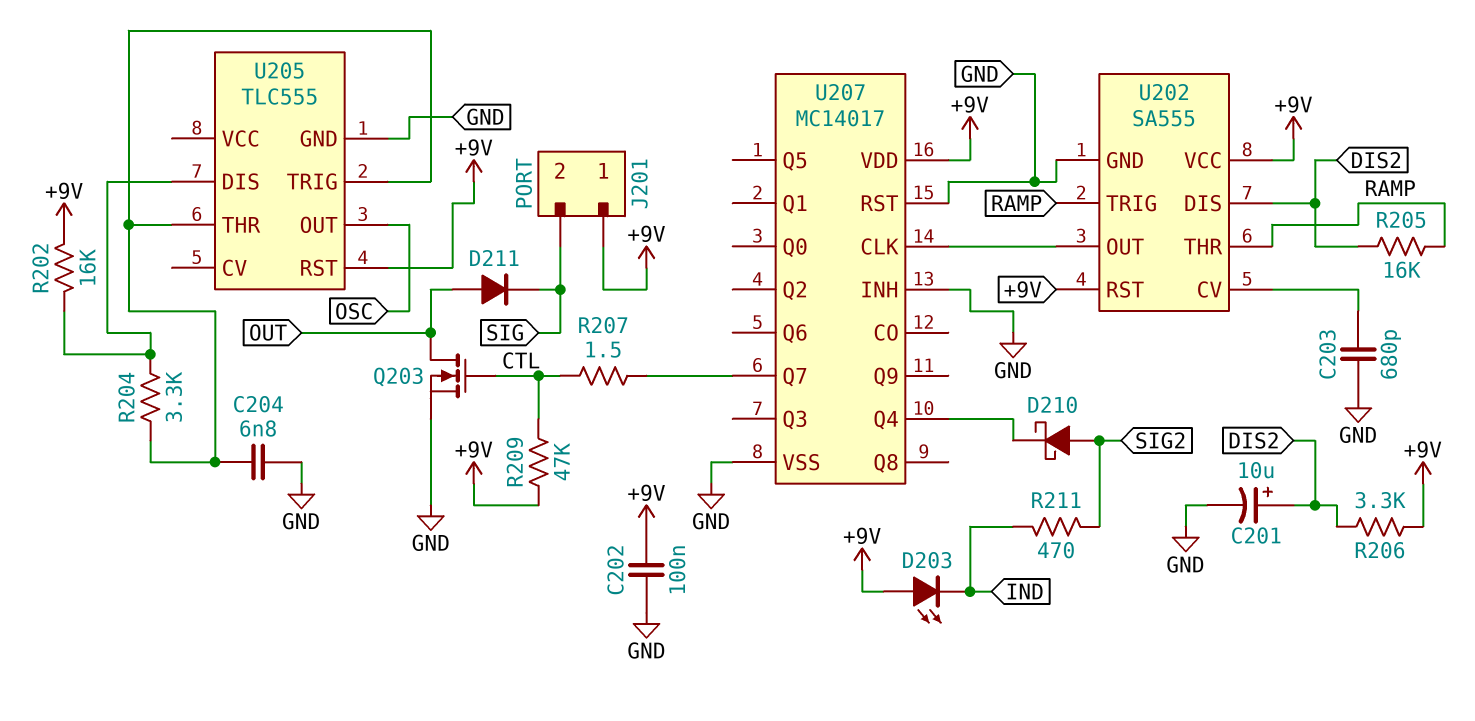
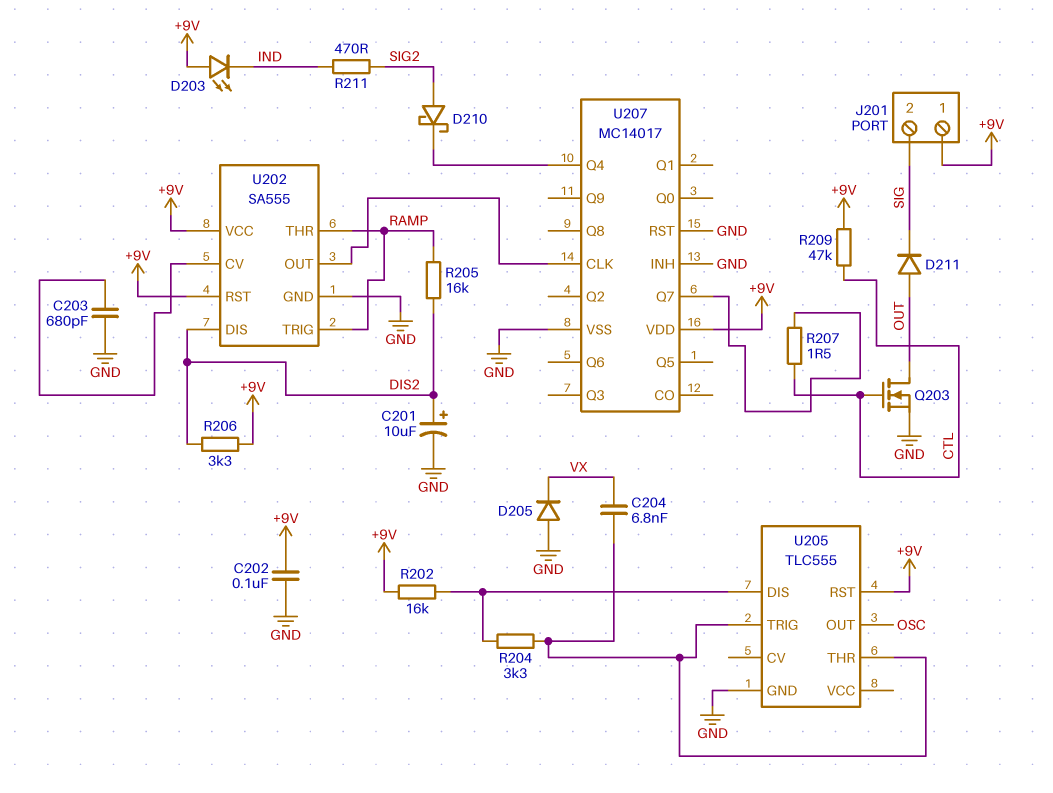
C204: 6.8nF (GND, U205/THR) -> 6.8nF (U205/THR, VX)
D205: none -> diode (A GND, K VX)

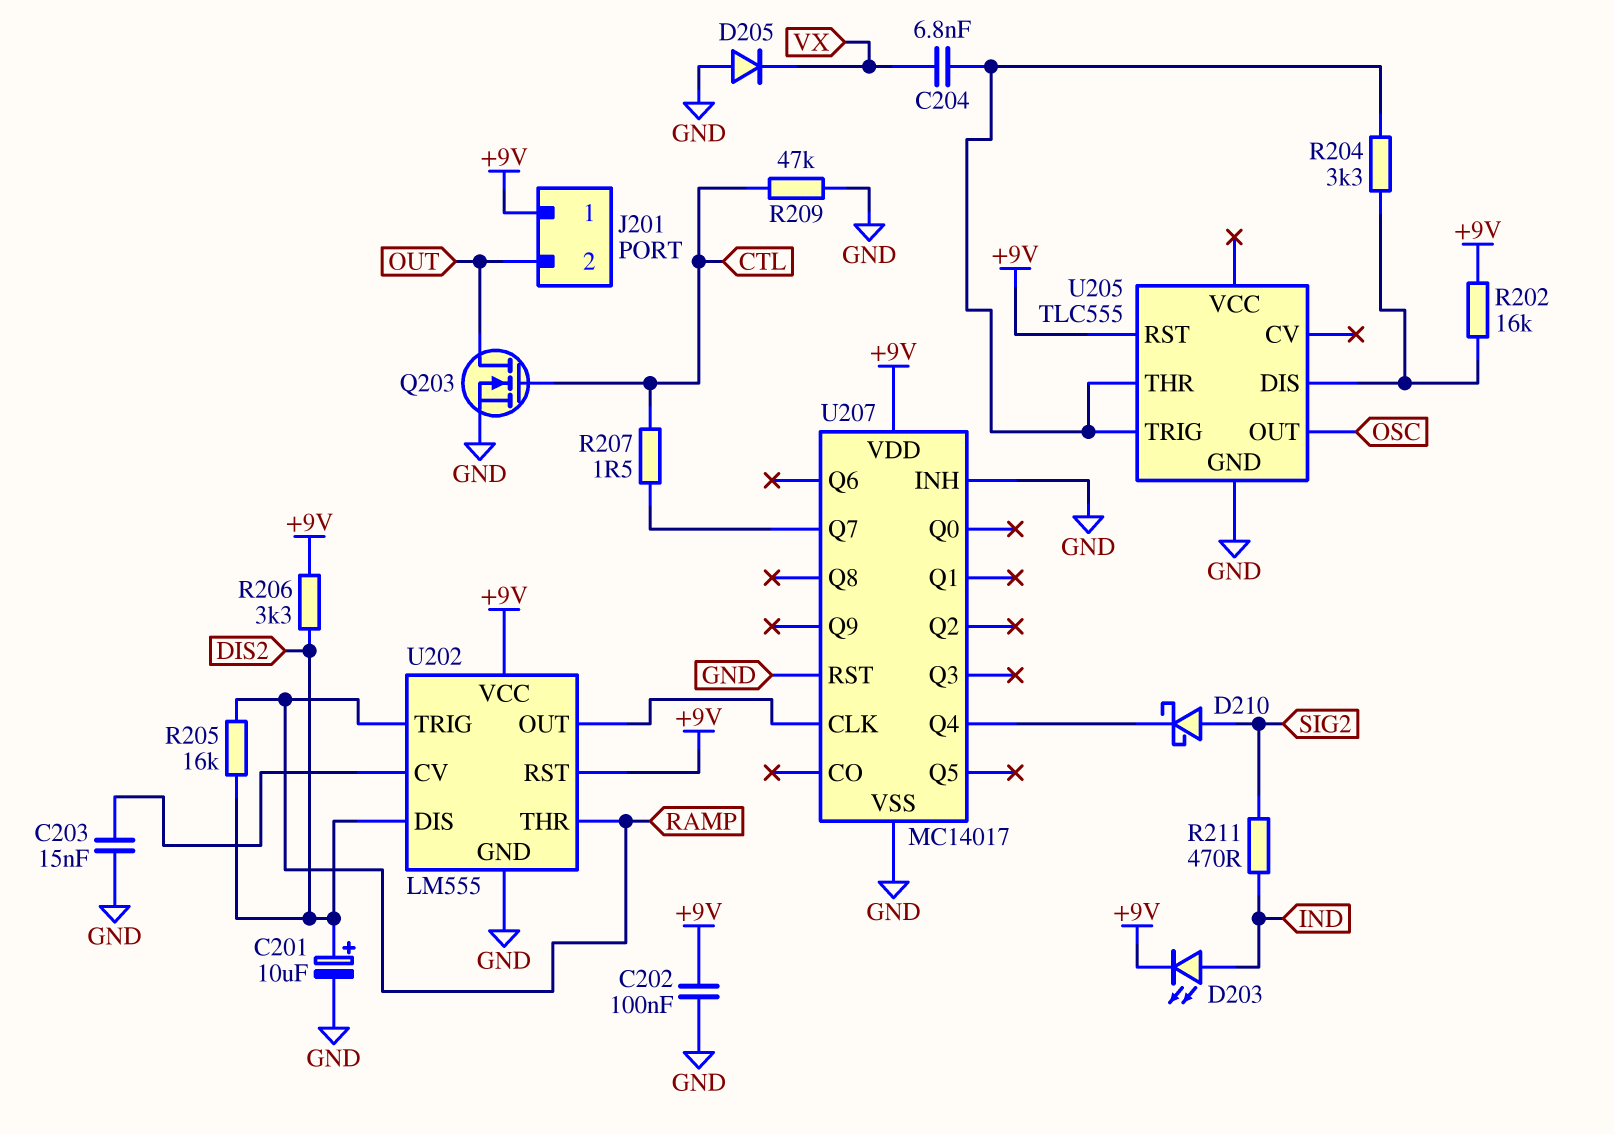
C203: 680pF (GND, U202/CV) -> 15nF (GND, U202/CV)
D203: LED (A +9V, K IND) -> LED (A IND, K +9V)
D211: diode (A OUT, K SIG) -> none
J201 pin 2: SIG -> OUT
R209: 47k (+9V, CTL) -> 47k (CTL, GND)
U202: SA555 -> LM555

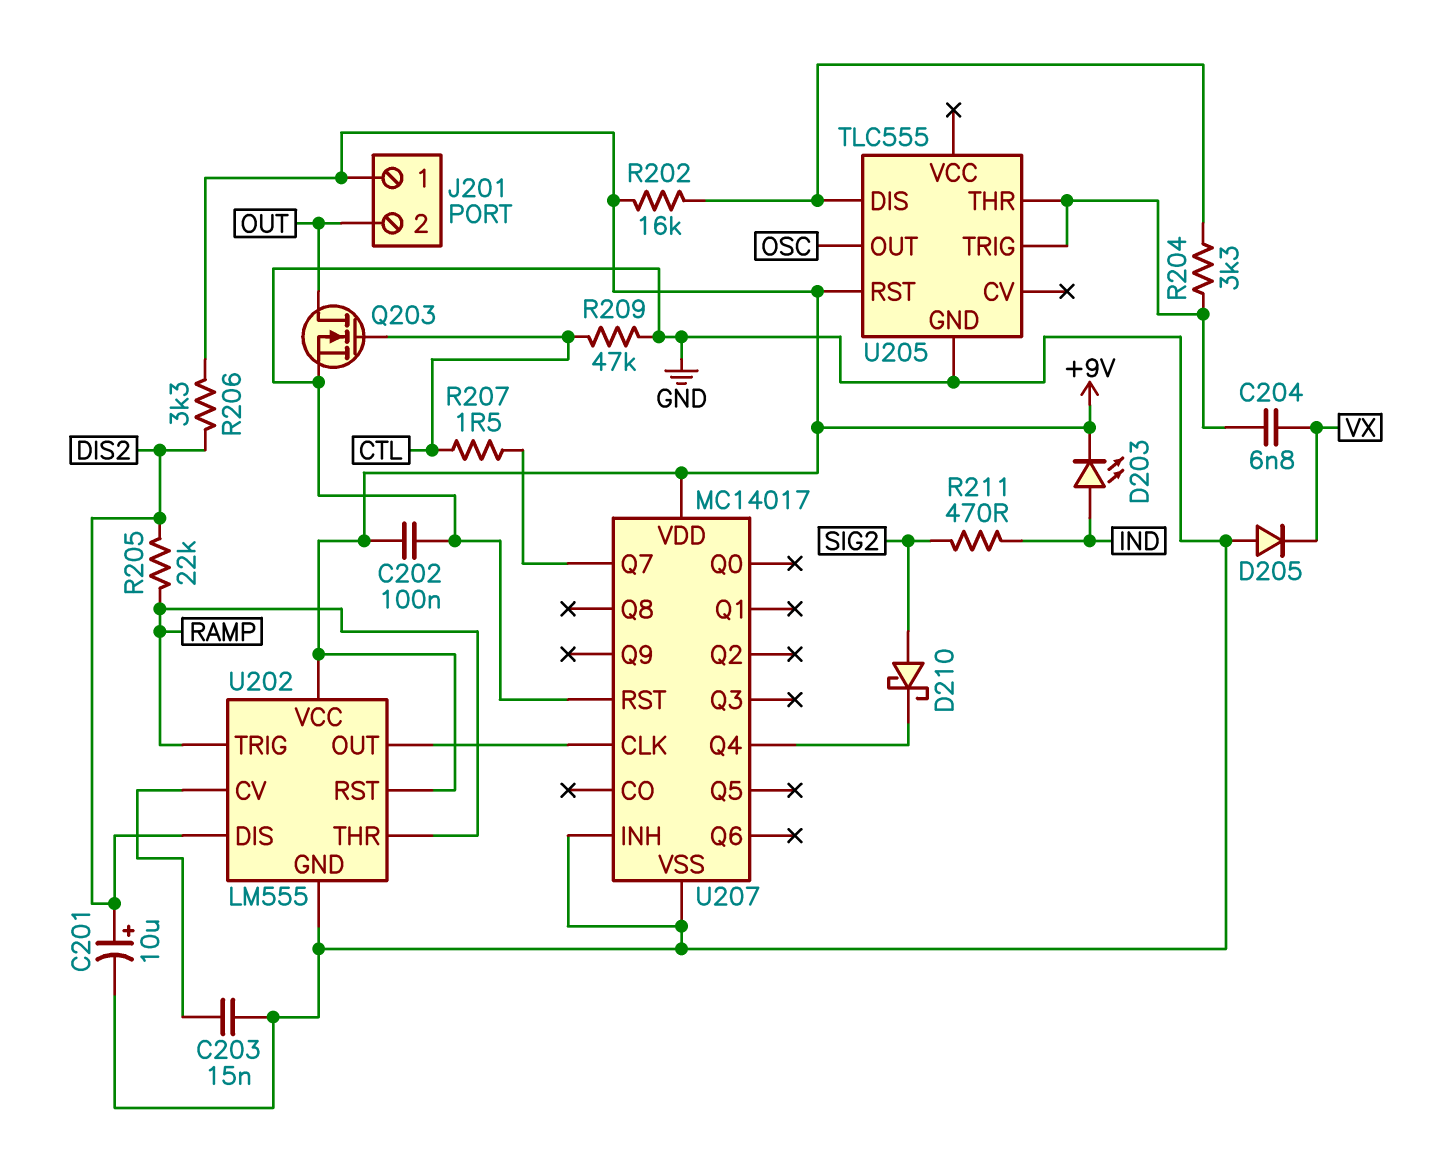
R205: 16k (DIS2, RAMP) -> 22k (DIS2, RAMP)

